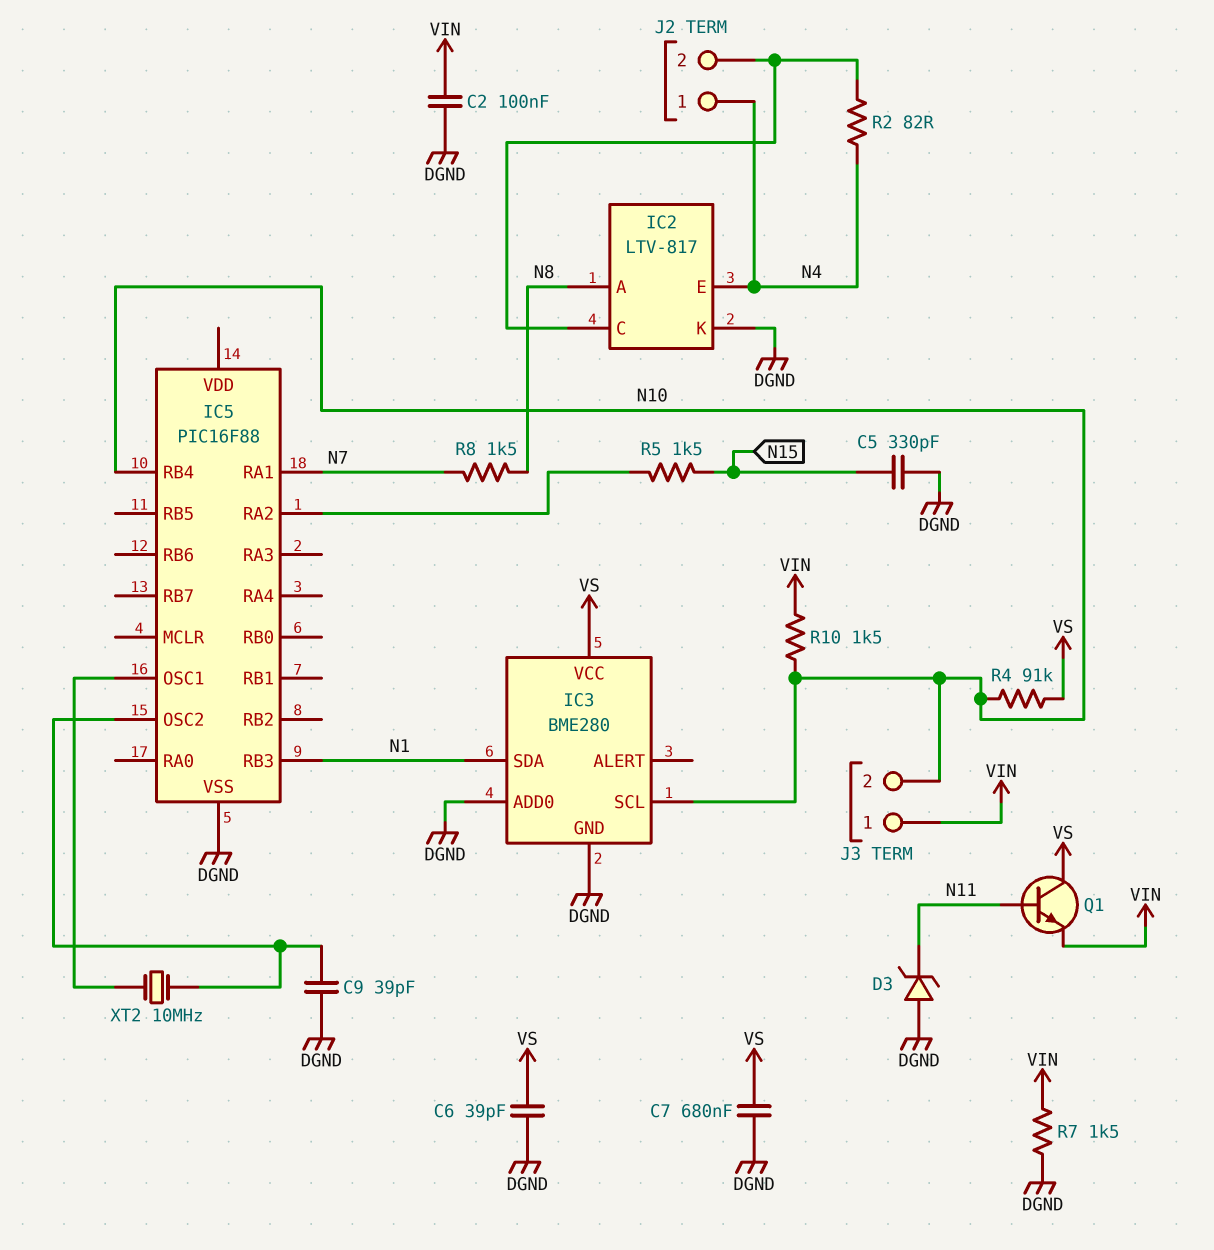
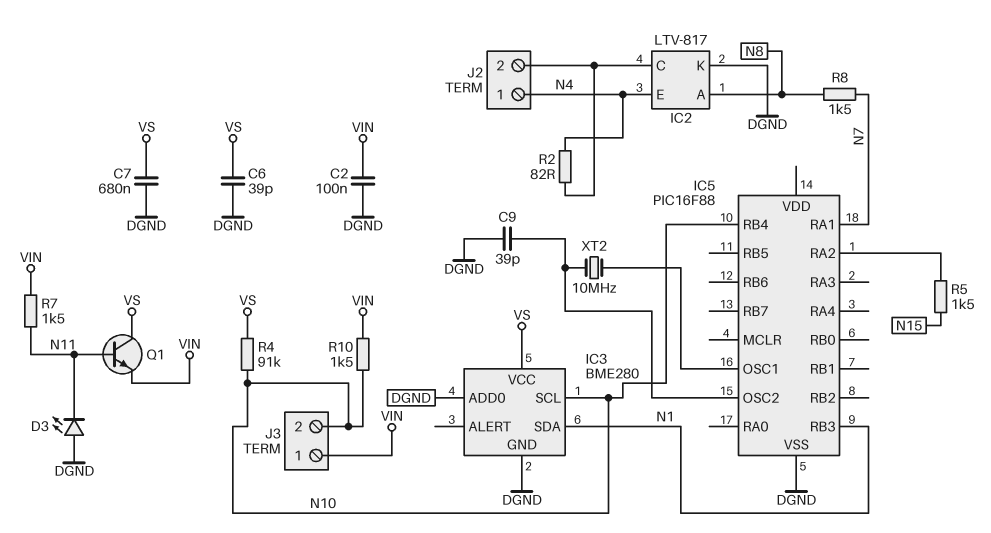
C5: 330pF (DGND, N15) -> none
D3: zener (A DGND, K N11) -> LED (A DGND, K N11)
R7: 1.5k (DGND, VIN) -> 1.5k (N11, VIN)

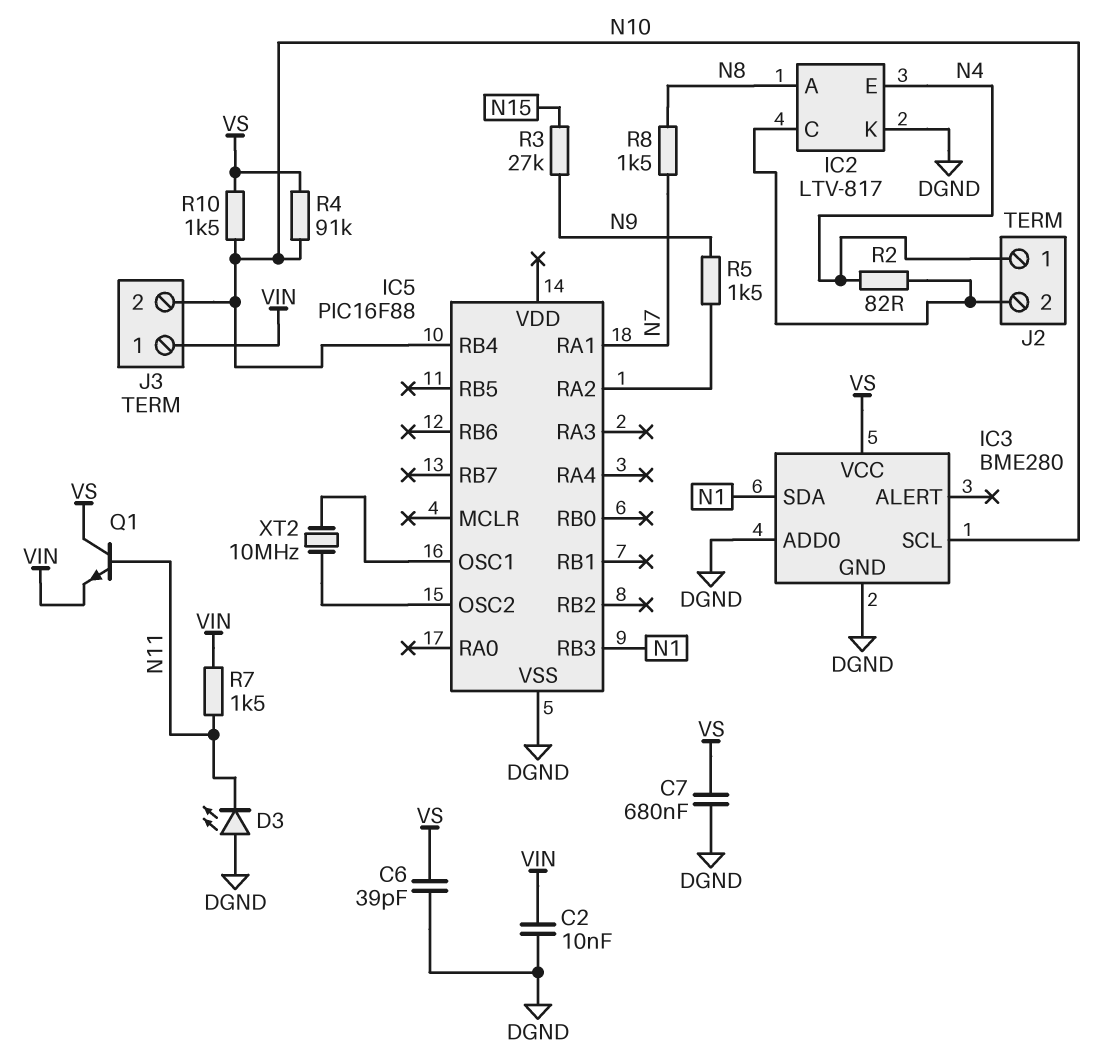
C2: 100nF (DGND, VIN) -> 10nF (DGND, VIN)
C9: 39pF (DGND, IC5/OSC2) -> none
R3: none -> 27k (N9, N15)
R5: 1.5k (IC5/RA2, N15) -> 1.5k (IC5/RA2, N9)
R10: 1.5k (N10, VIN) -> 1.5k (N10, VS)

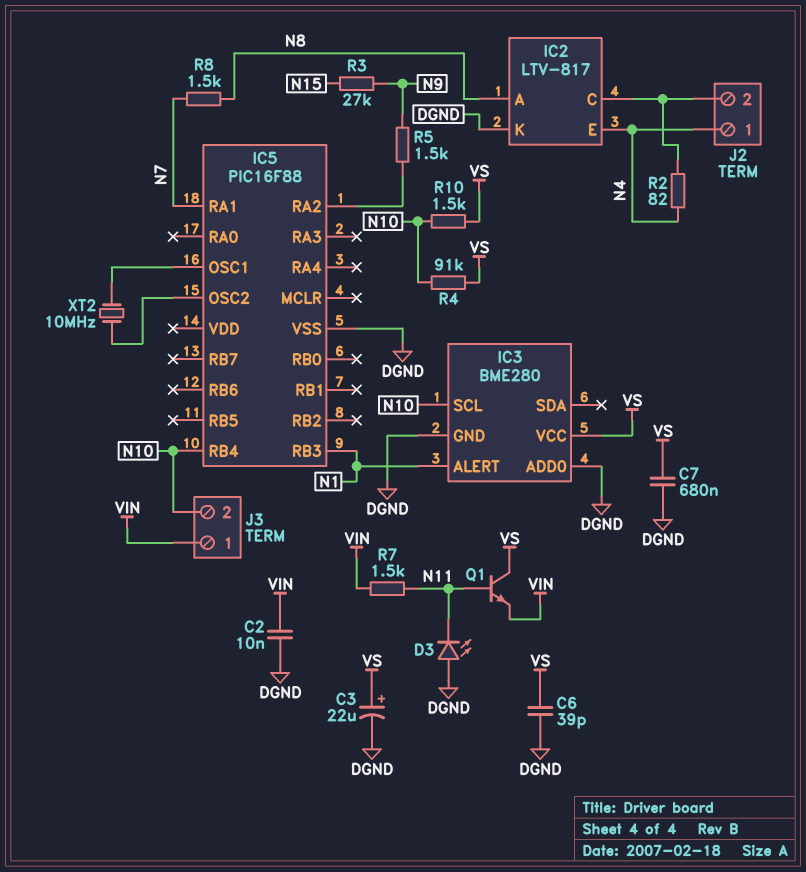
C3: none -> 22uF (plus VS, minus DGND)
IC3 pin ALERT: none -> N1
IC3 pin SDA: N1 -> none

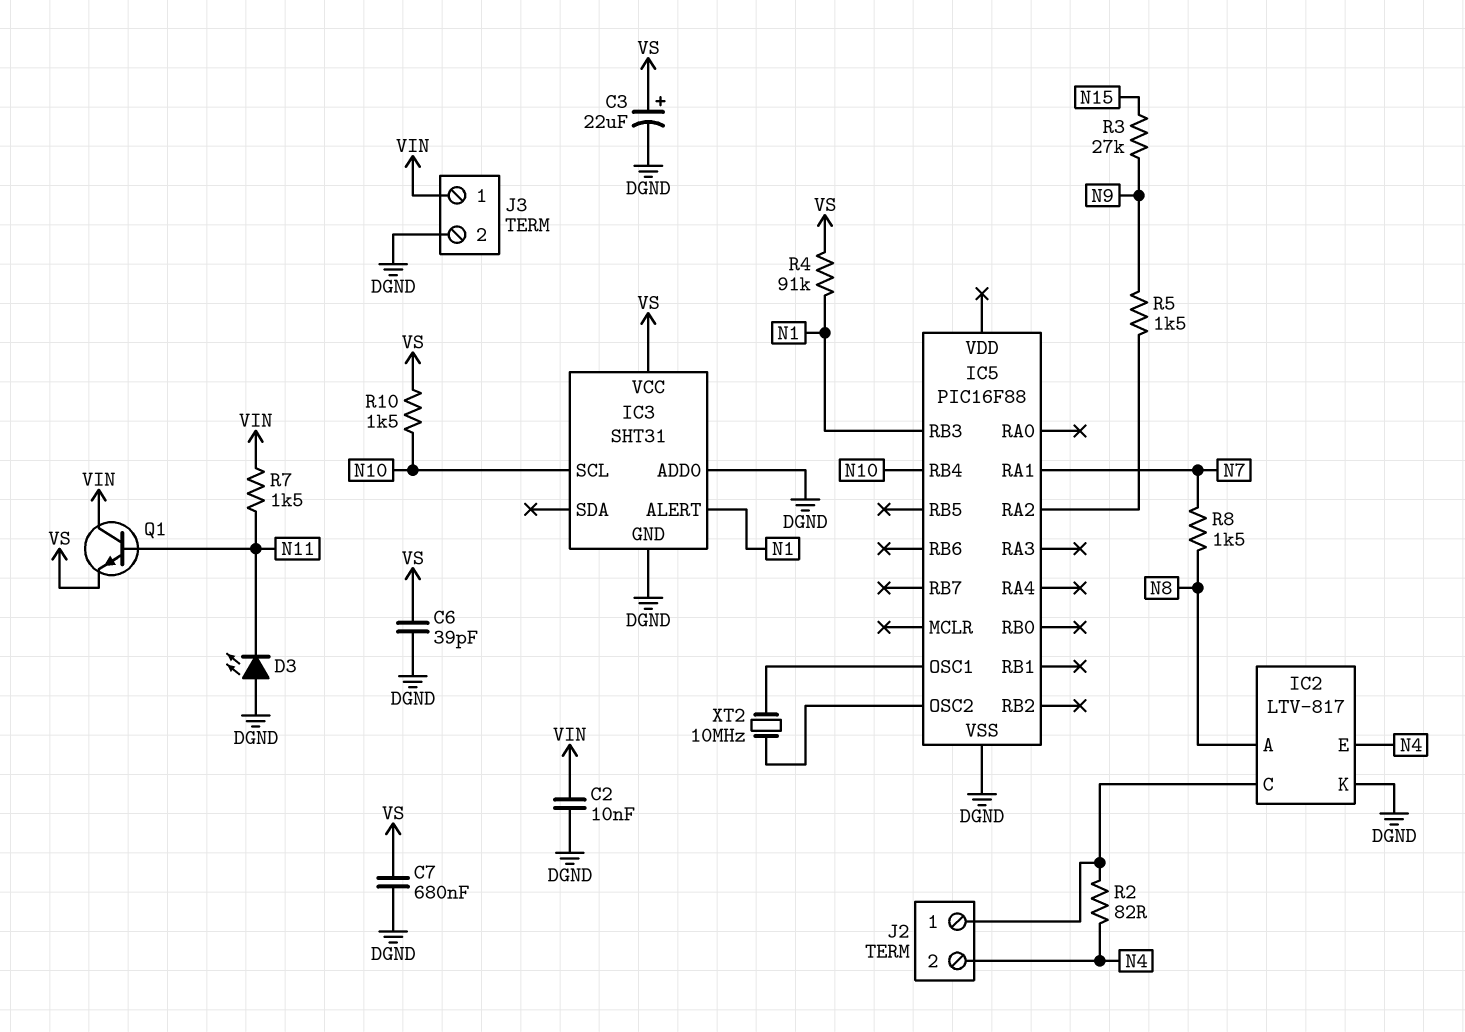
IC3: BME280 -> SHT31
J2 pin 1: N4 -> IC2/C
J2 pin 2: IC2/C -> N4
J3 pin 2: N10 -> DGND
Q1: NPN (B N11, C VS, E VIN) -> NPN (B N11, C VIN, E VS)
R4: 91k (N10, VS) -> 91k (N1, VS)

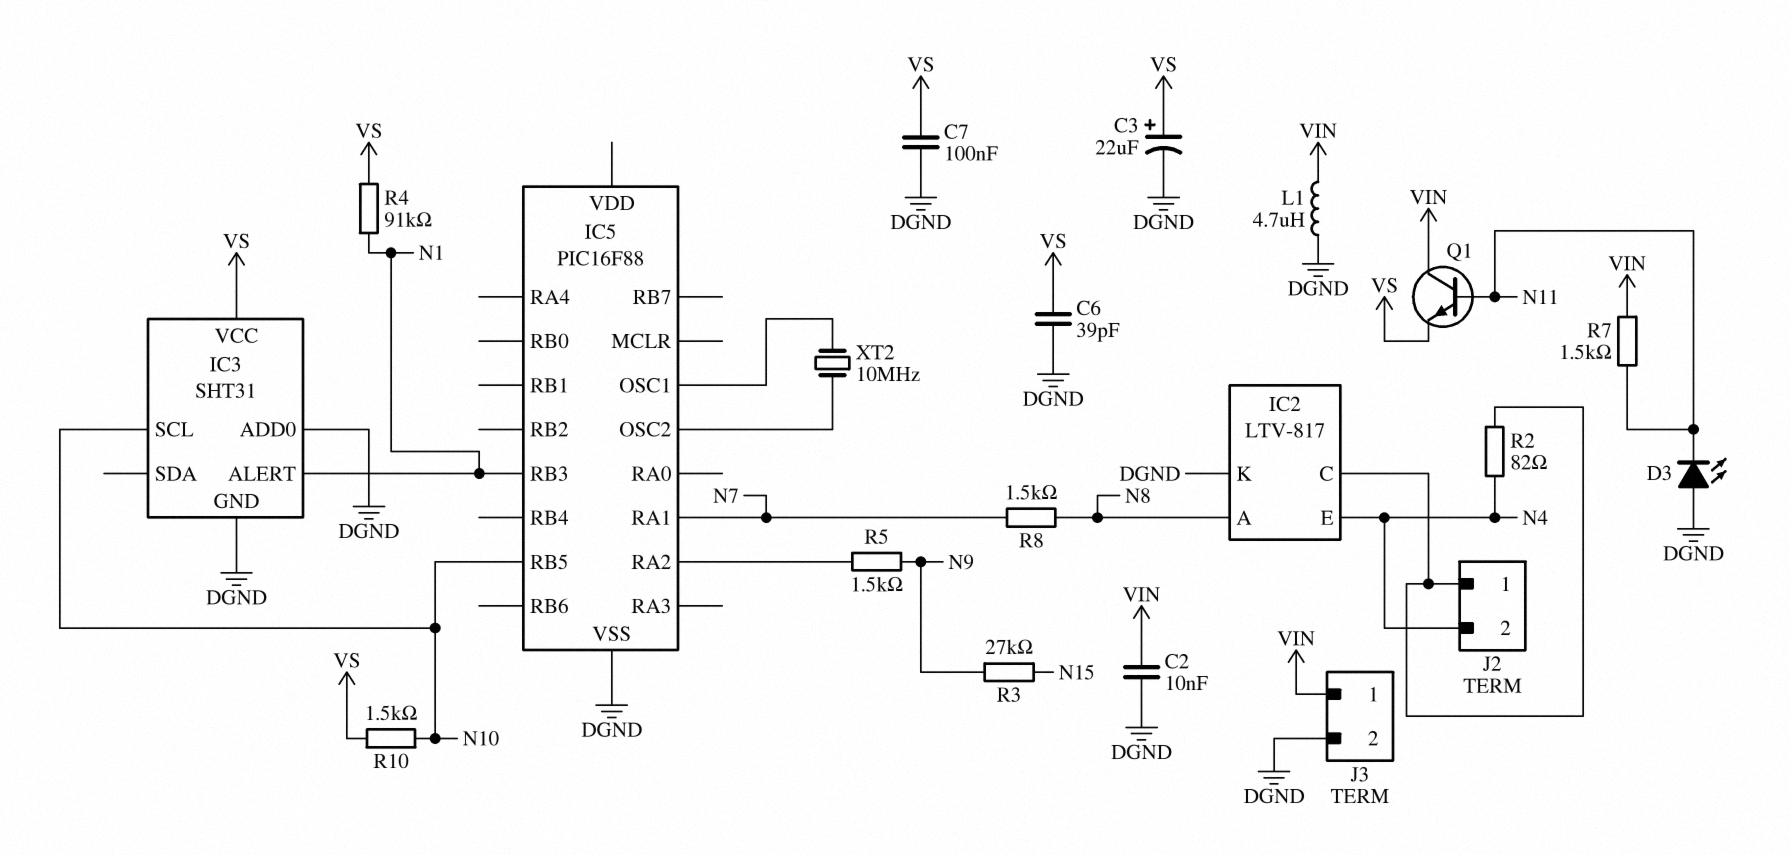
C7: 680nF (DGND, VS) -> 100nF (DGND, VS)
IC5 pin RB4: N10 -> none
IC5 pin RB5: none -> N10
L1: none -> 4.7uH (DGND, VIN)

